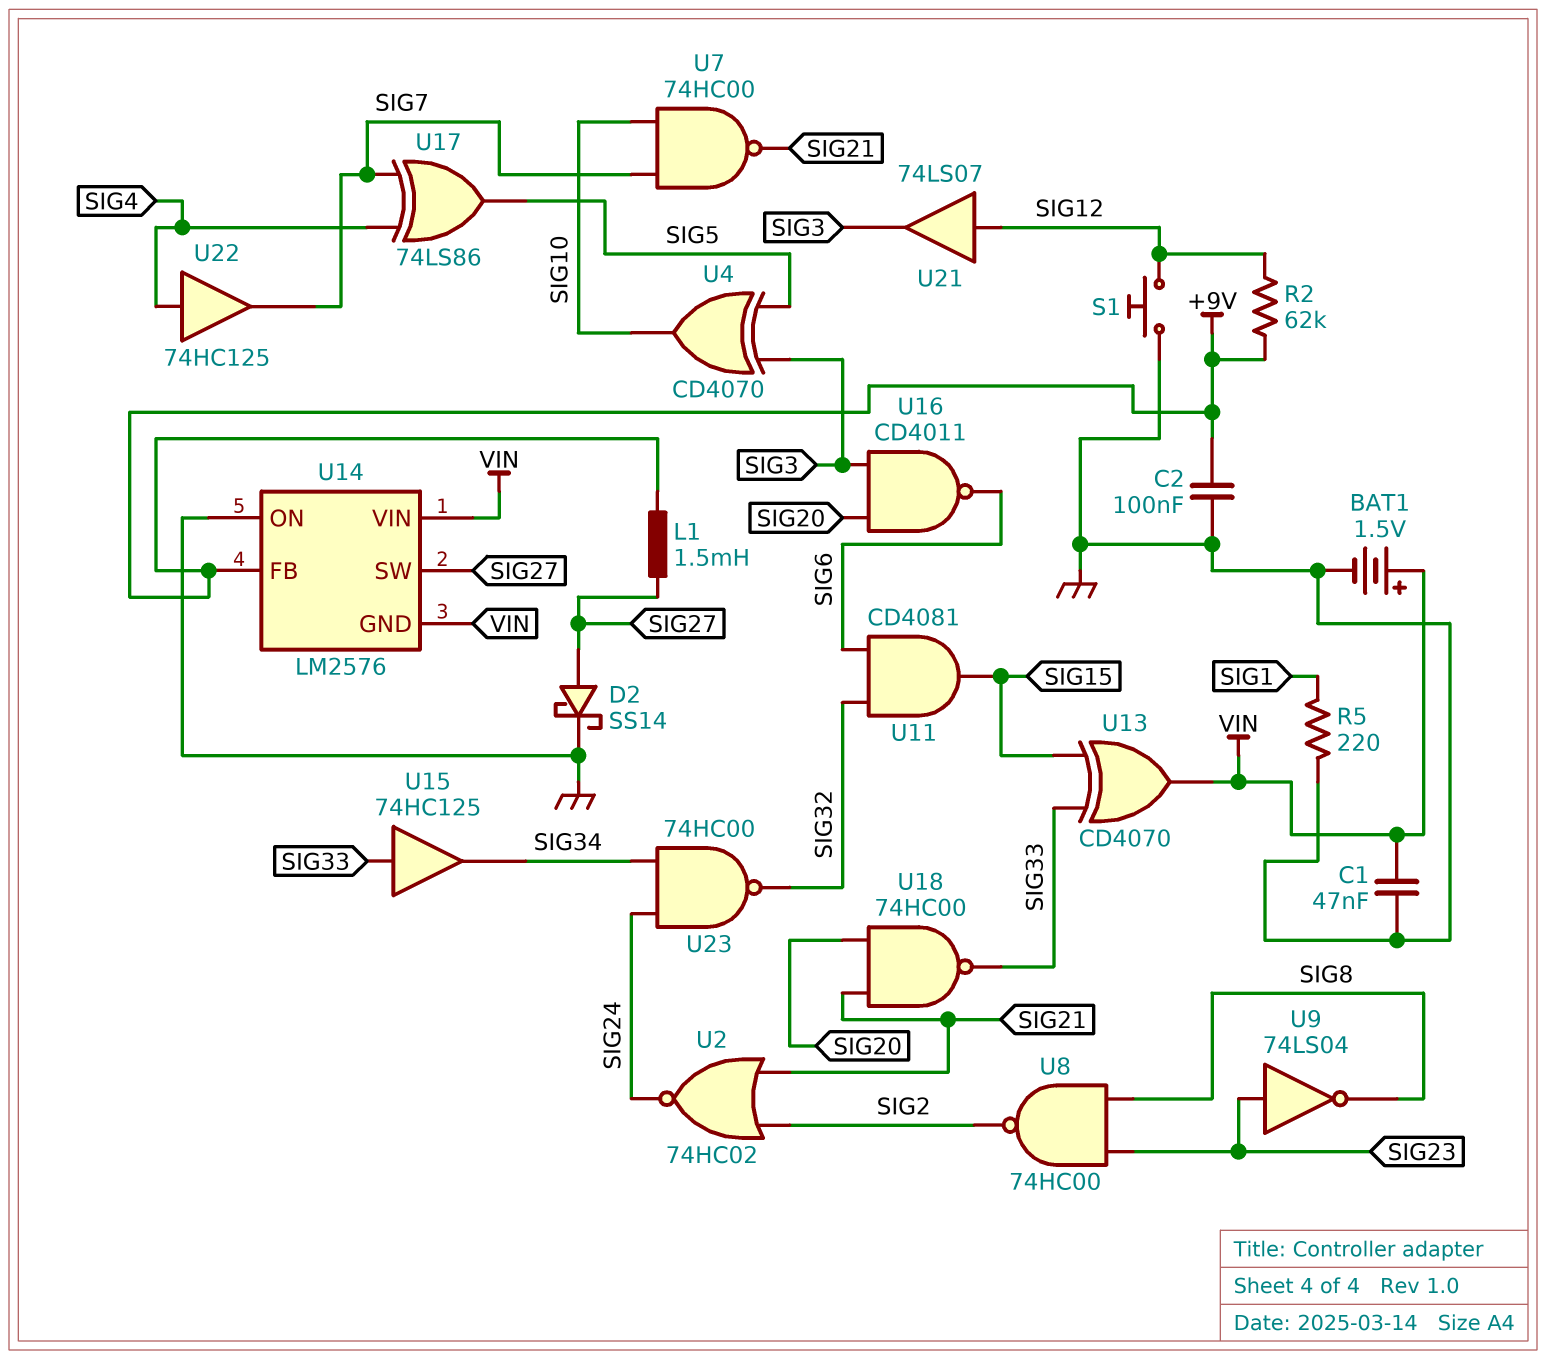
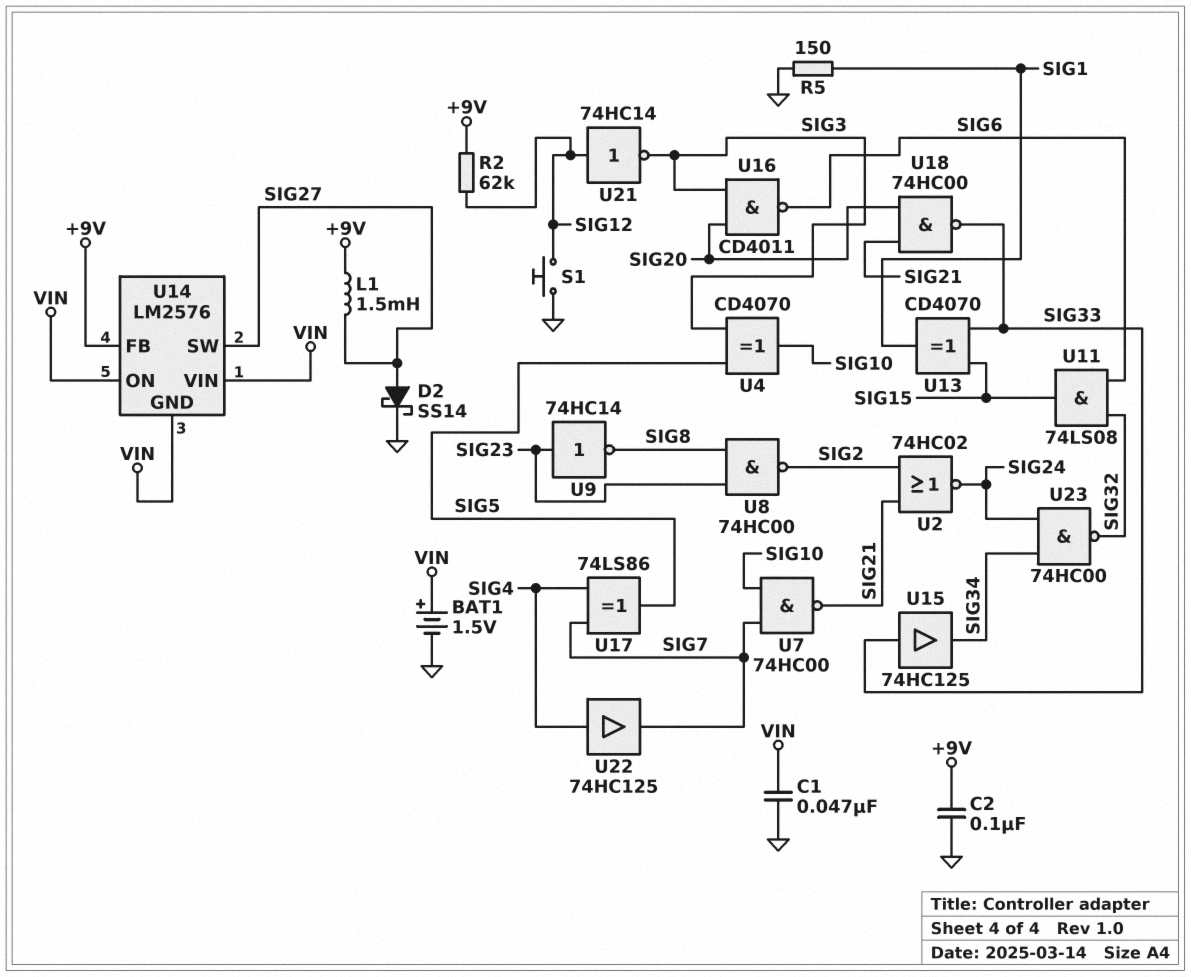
R5: 220 (GND, SIG1) -> 150 (GND, SIG1)
U9: NOT 74LS04 (in SIG23, out SIG8) -> NOT 74HC14 (in SIG23, out SIG8)
U11: AND CD4081 (in SIG6, in SIG32, out SIG15) -> AND 74LS08 (in SIG6, in SIG32, out SIG15)
U13: XOR CD4070 (in SIG15, in SIG33, out VIN) -> XOR CD4070 (in SIG15, in SIG33, out SIG1)
U14 pin ON: GND -> VIN
U21: buffer 74LS07 (in SIG12, out SIG3) -> NOT 74HC14 (in SIG12, out SIG3)

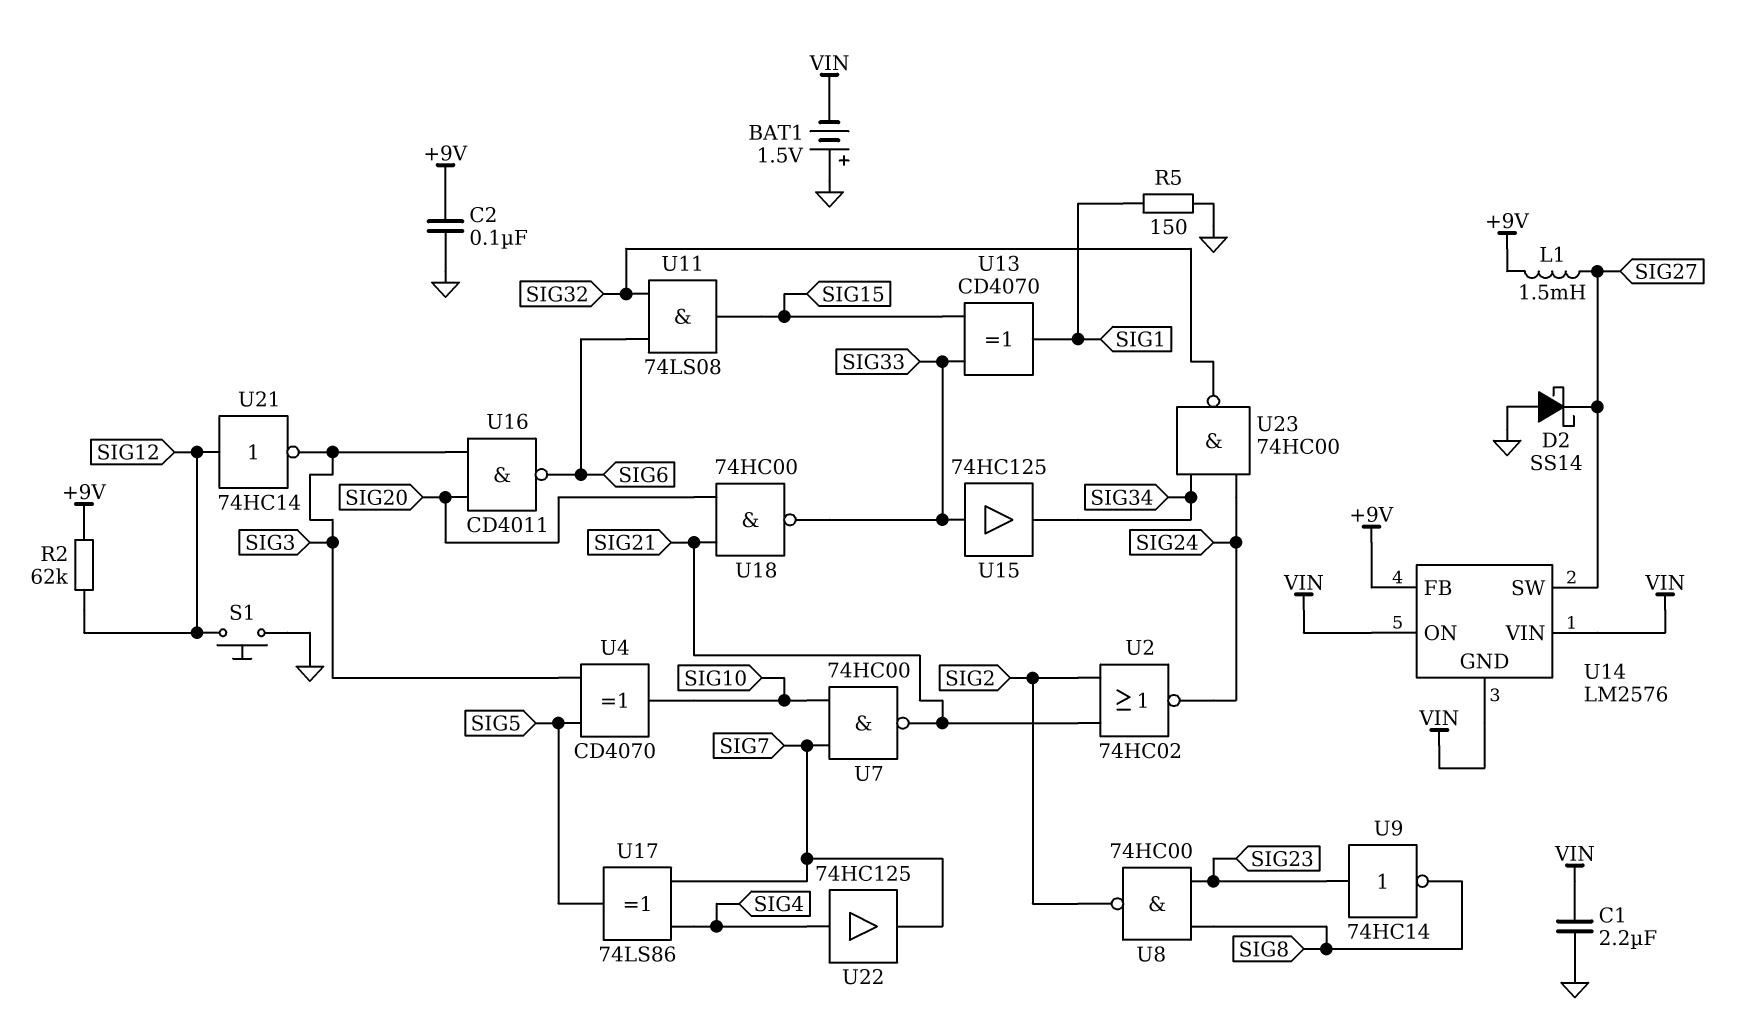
BAT1: 1.5V (plus VIN, minus GND) -> 1.5V (plus GND, minus VIN)
C1: 47nF (GND, VIN) -> 2.2uF (GND, VIN)
D2: schottky SS14 (A SIG27, K GND) -> schottky SS14 (A GND, K SIG27)

